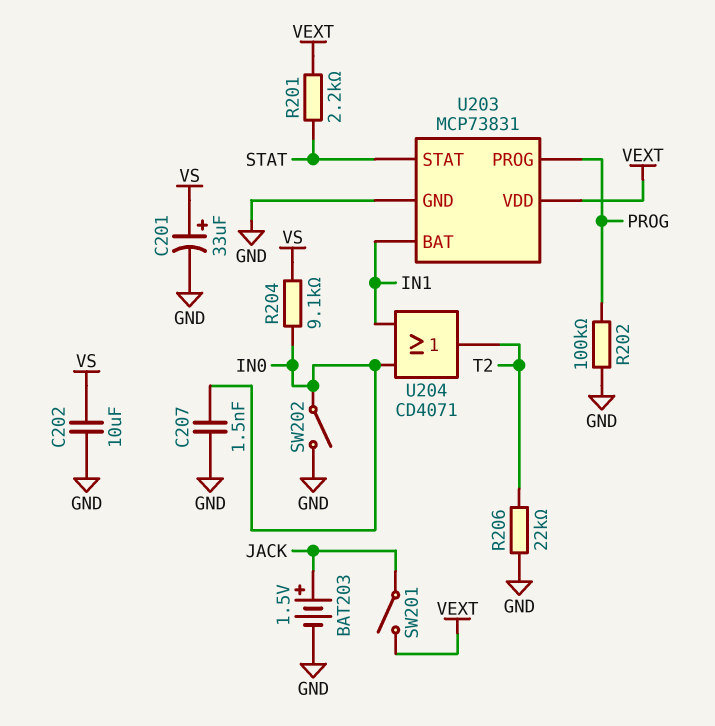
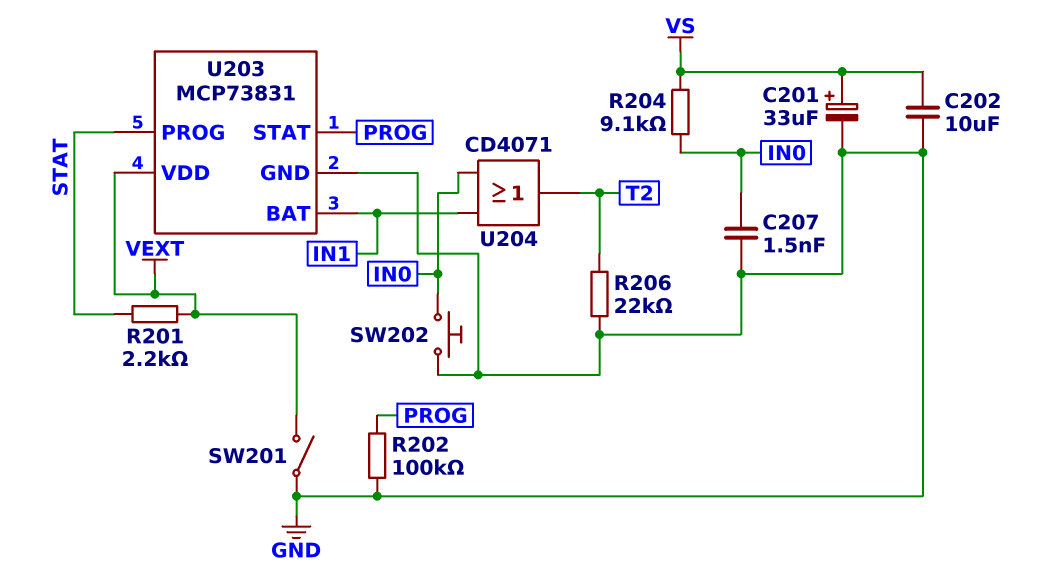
BAT203: 1.5V (plus JACK, minus GND) -> none
SW201: switch (JACK, VEXT) -> switch (GND, VEXT)
SW202: switch (GND, IN0) -> button (GND, IN0)
U203 pin PROG: PROG -> STAT
U203 pin STAT: STAT -> PROG

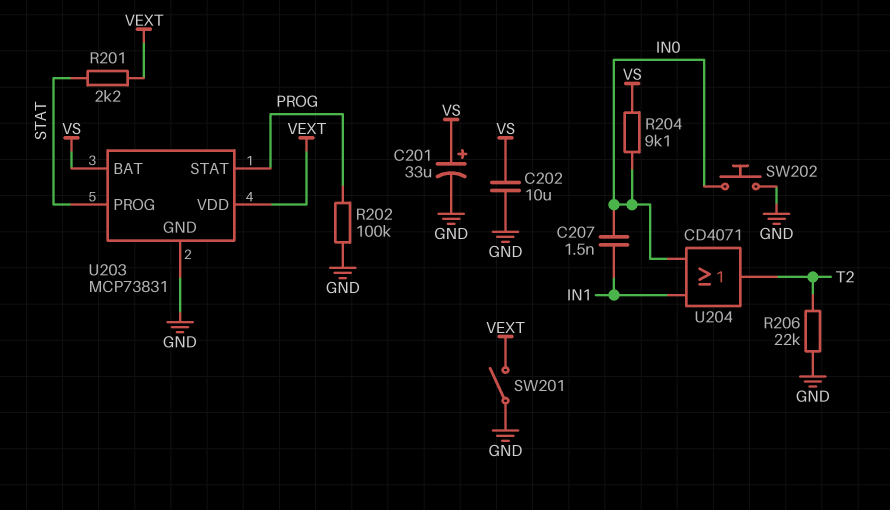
C207: 1.5nF (GND, IN0) -> 1.5nF (IN0, IN1)
U203 pin BAT: IN1 -> VS

